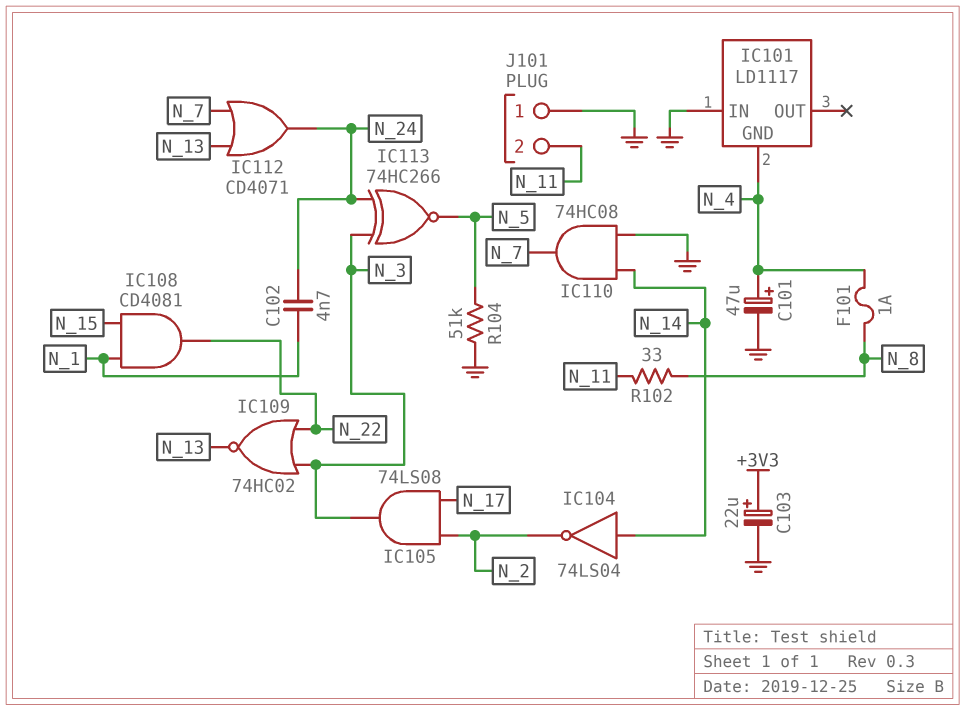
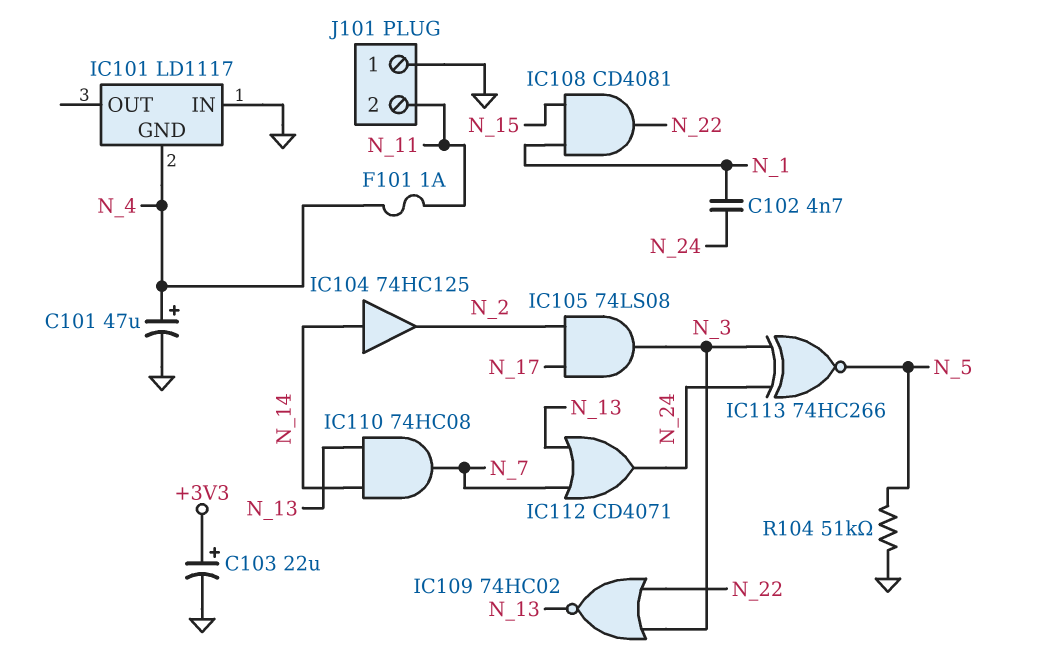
F101: 1A (N_4, N_8) -> 1A (N_4, N_11)
IC104: NOT 74LS04 (in N_14, out N_2) -> buffer 74HC125 (in N_14, out N_2)
IC110: AND 74HC08 (in GND, in N_14, out N_7) -> AND 74HC08 (in N_13, in N_14, out N_7)
R102: 33 (N_8, N_11) -> none

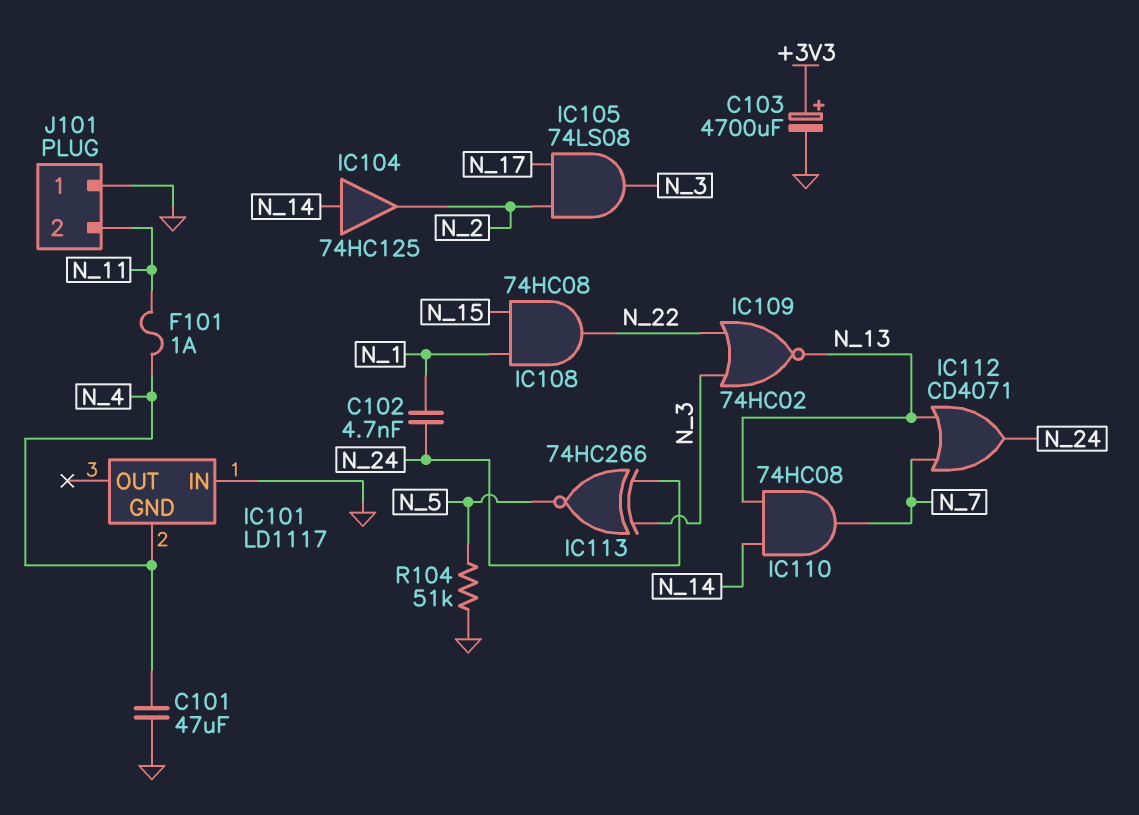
C101: 47uF (plus N_4, minus GND) -> 47uF (GND, N_4)
C103: 22uF (plus +3V3, minus GND) -> 4700uF (plus +3V3, minus GND)
IC108: AND CD4081 (in N_1, in N_15, out N_22) -> AND 74HC08 (in N_1, in N_15, out N_22)

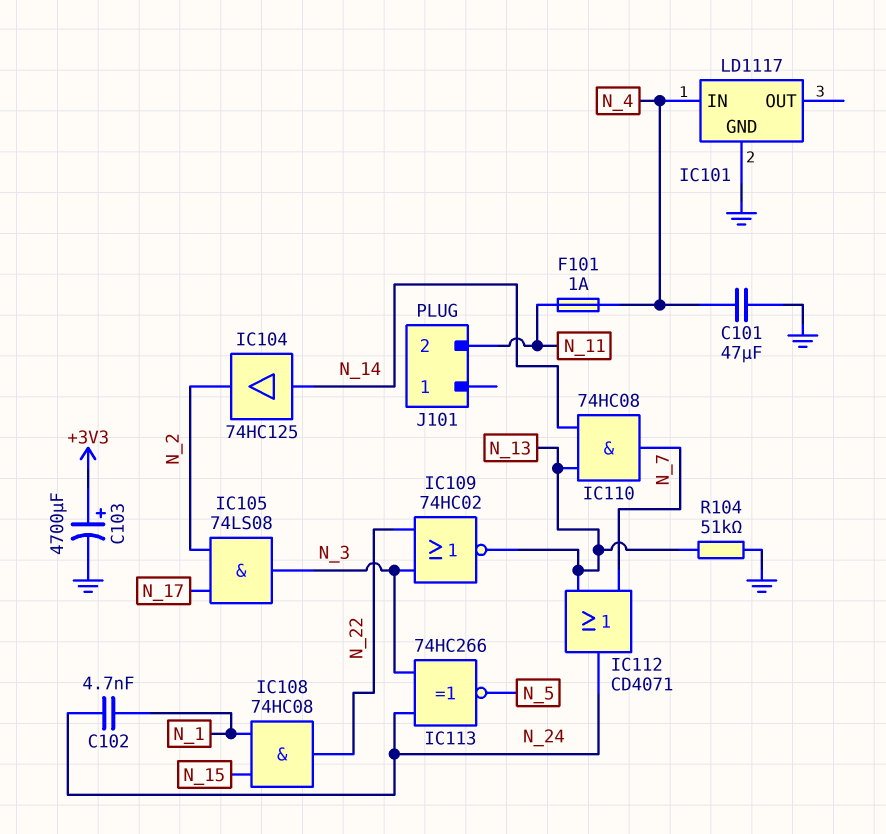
IC101 pin GND: N_4 -> GND
IC101 pin IN: GND -> N_4
J101 pin 1: GND -> none
R104: 51k (GND, N_5) -> 51k (GND, N_13)

